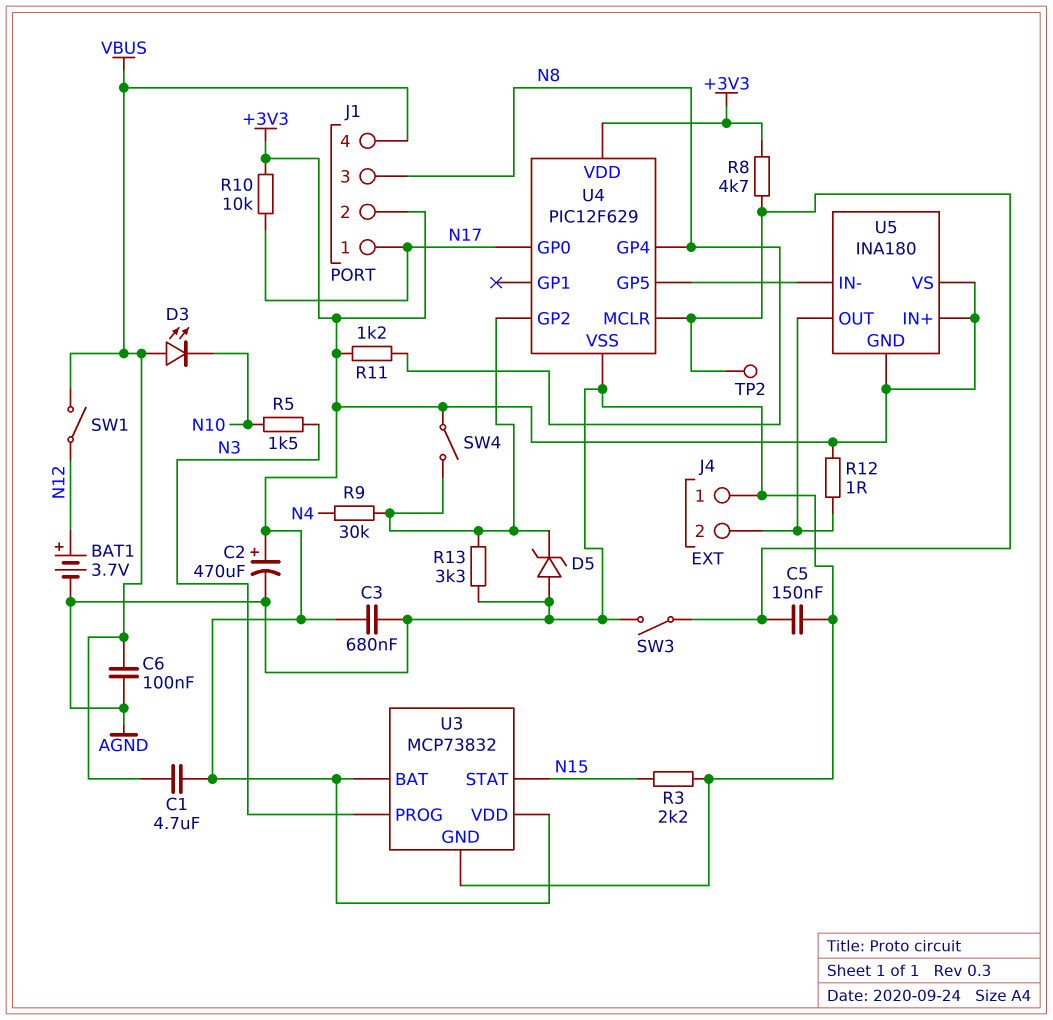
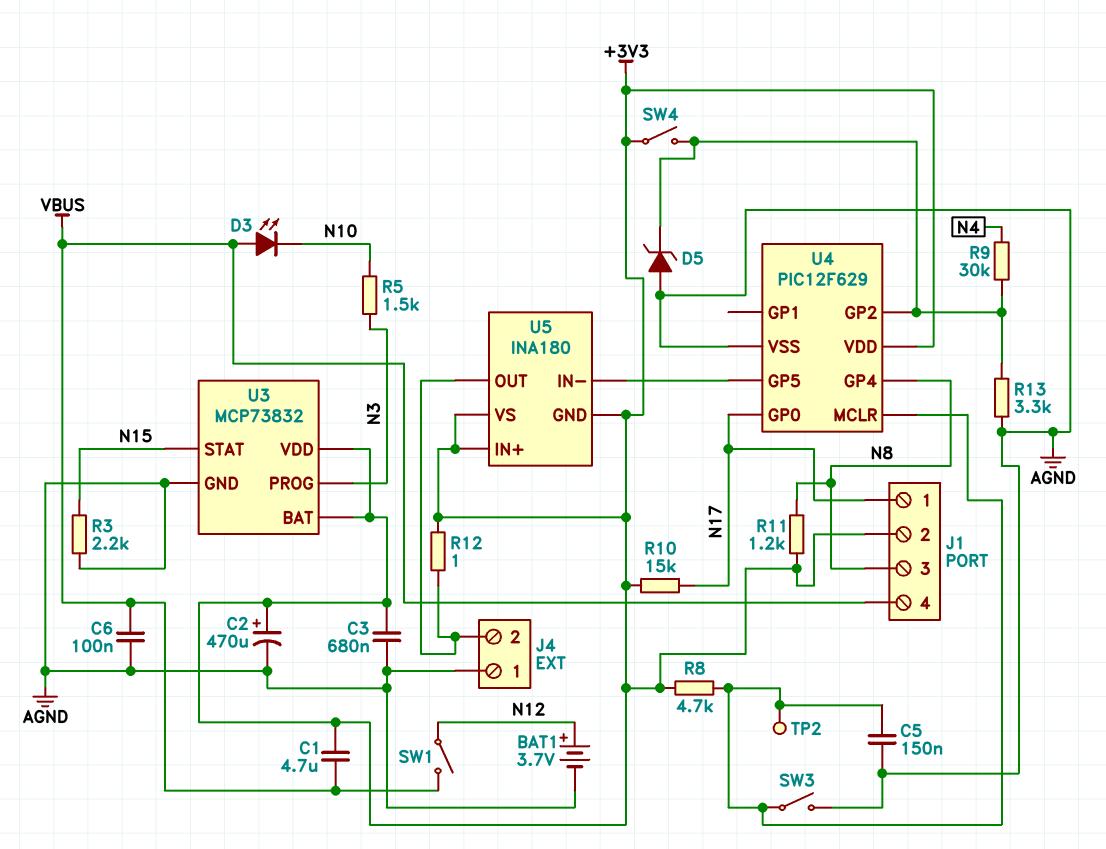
R10: 10k (+3V3, N17) -> 15k (+3V3, N17)

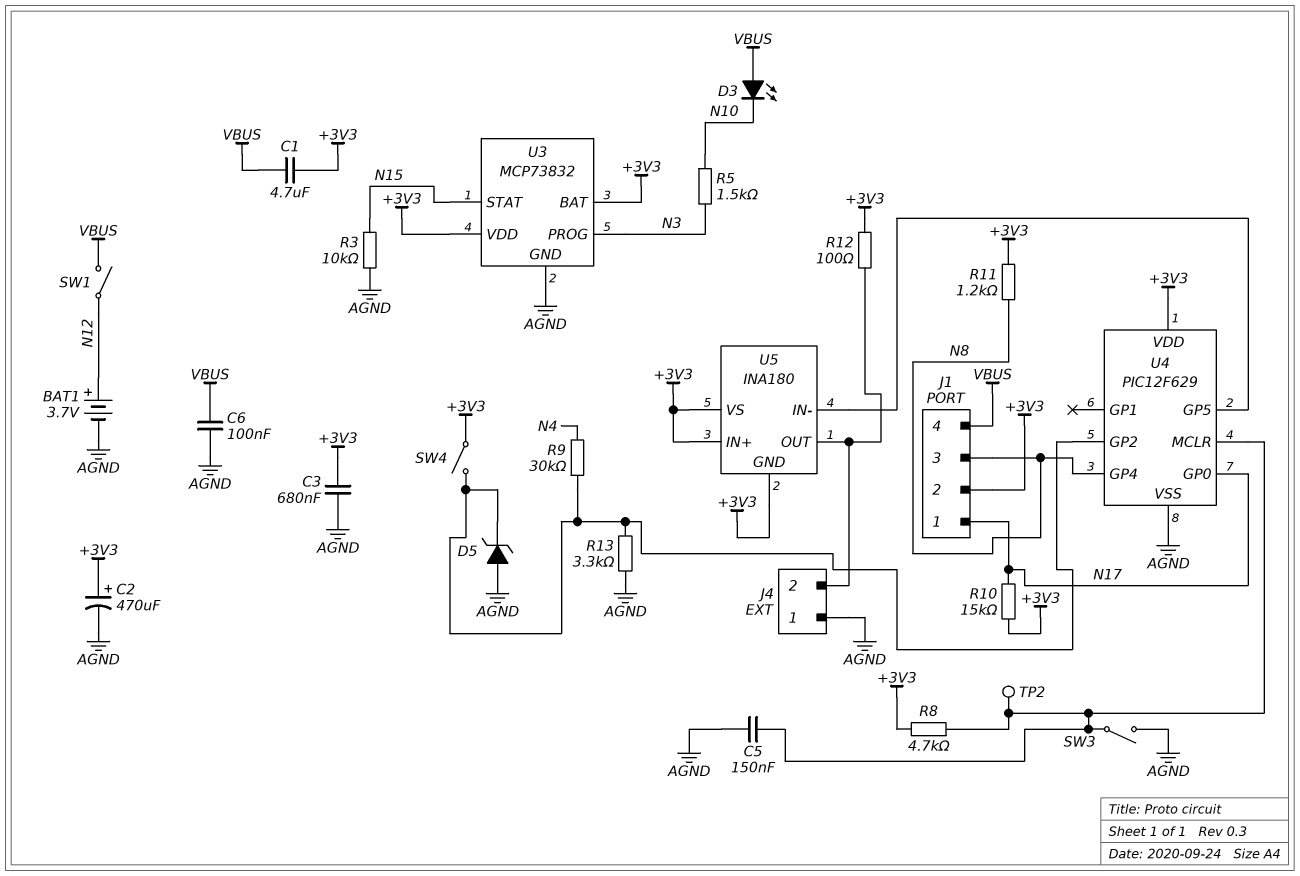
R3: 2.2k (AGND, N15) -> 10k (AGND, N15)
R12: 1 (+3V3, J4/2) -> 100 (+3V3, J4/2)

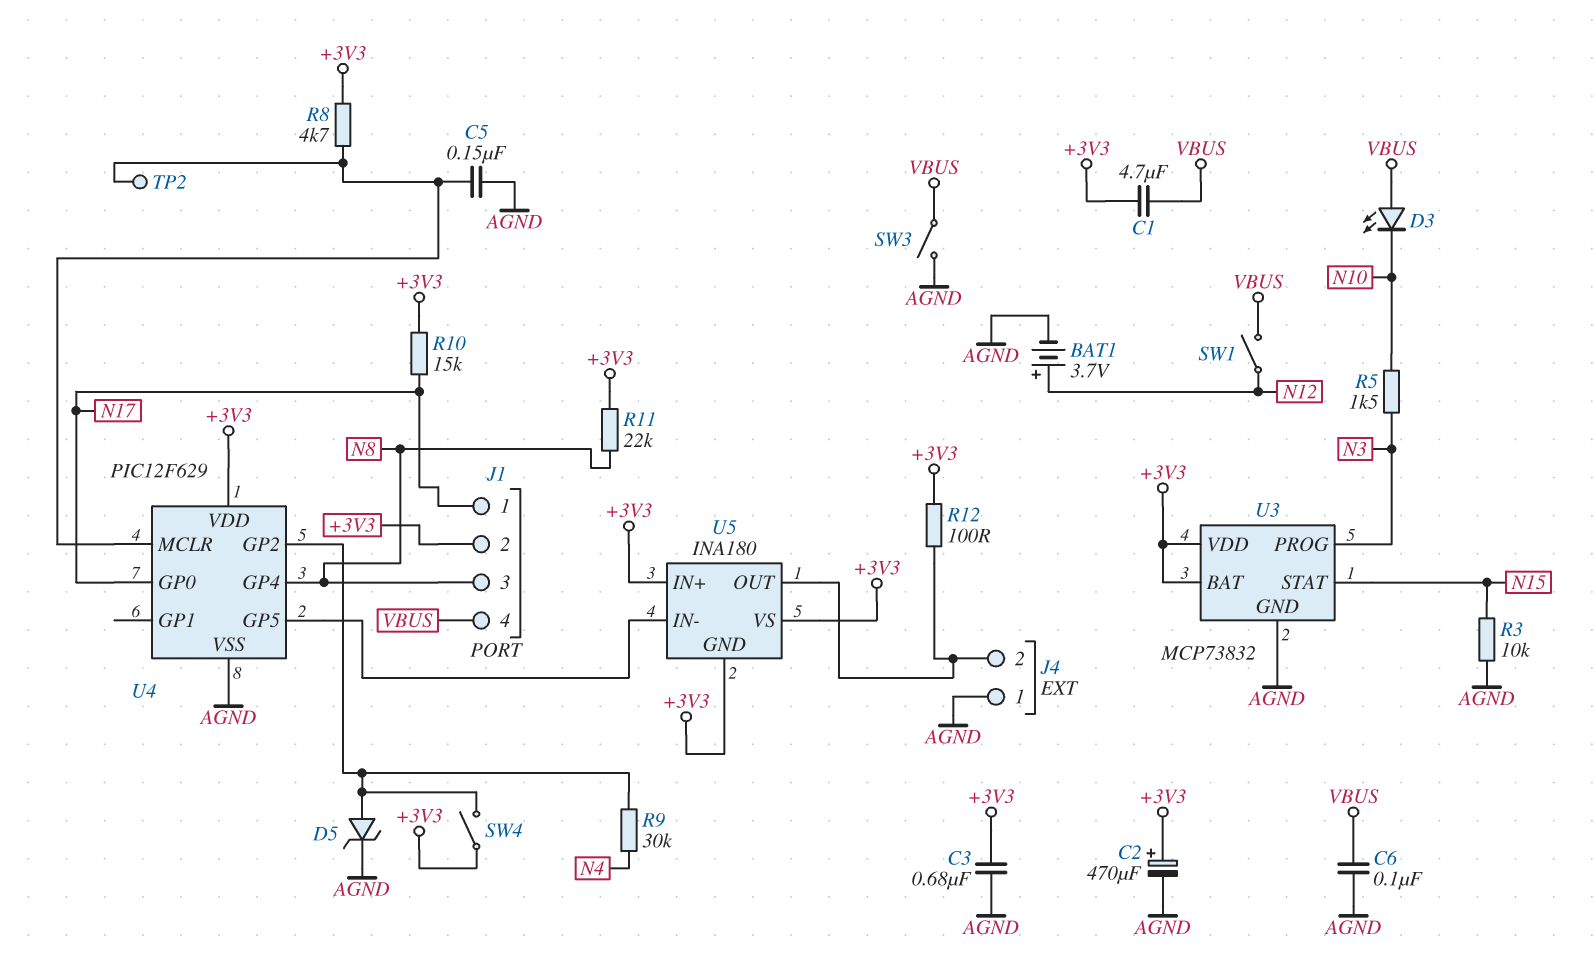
D5: zener (A AGND, K U4/GP2) -> zener (A U4/GP2, K AGND)
R11: 1.2k (+3V3, N8) -> 22k (+3V3, N8)
R13: 3.3k (AGND, U4/GP2) -> none
SW3: switch (AGND, U4/MCLR) -> switch (AGND, VBUS)

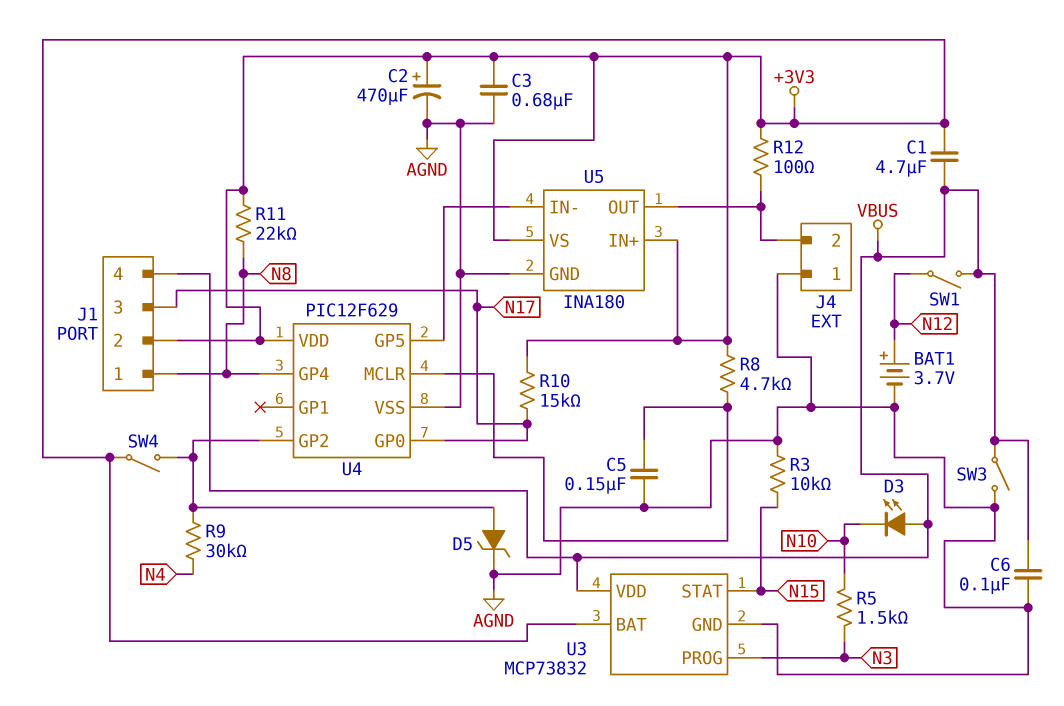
J1 pin 1: N17 -> N8
J1 pin 3: N8 -> N17
TP2: test point (U4/MCLR) -> none
U3 pin VDD: +3V3 -> VBUS
U5 pin GND: +3V3 -> AGND

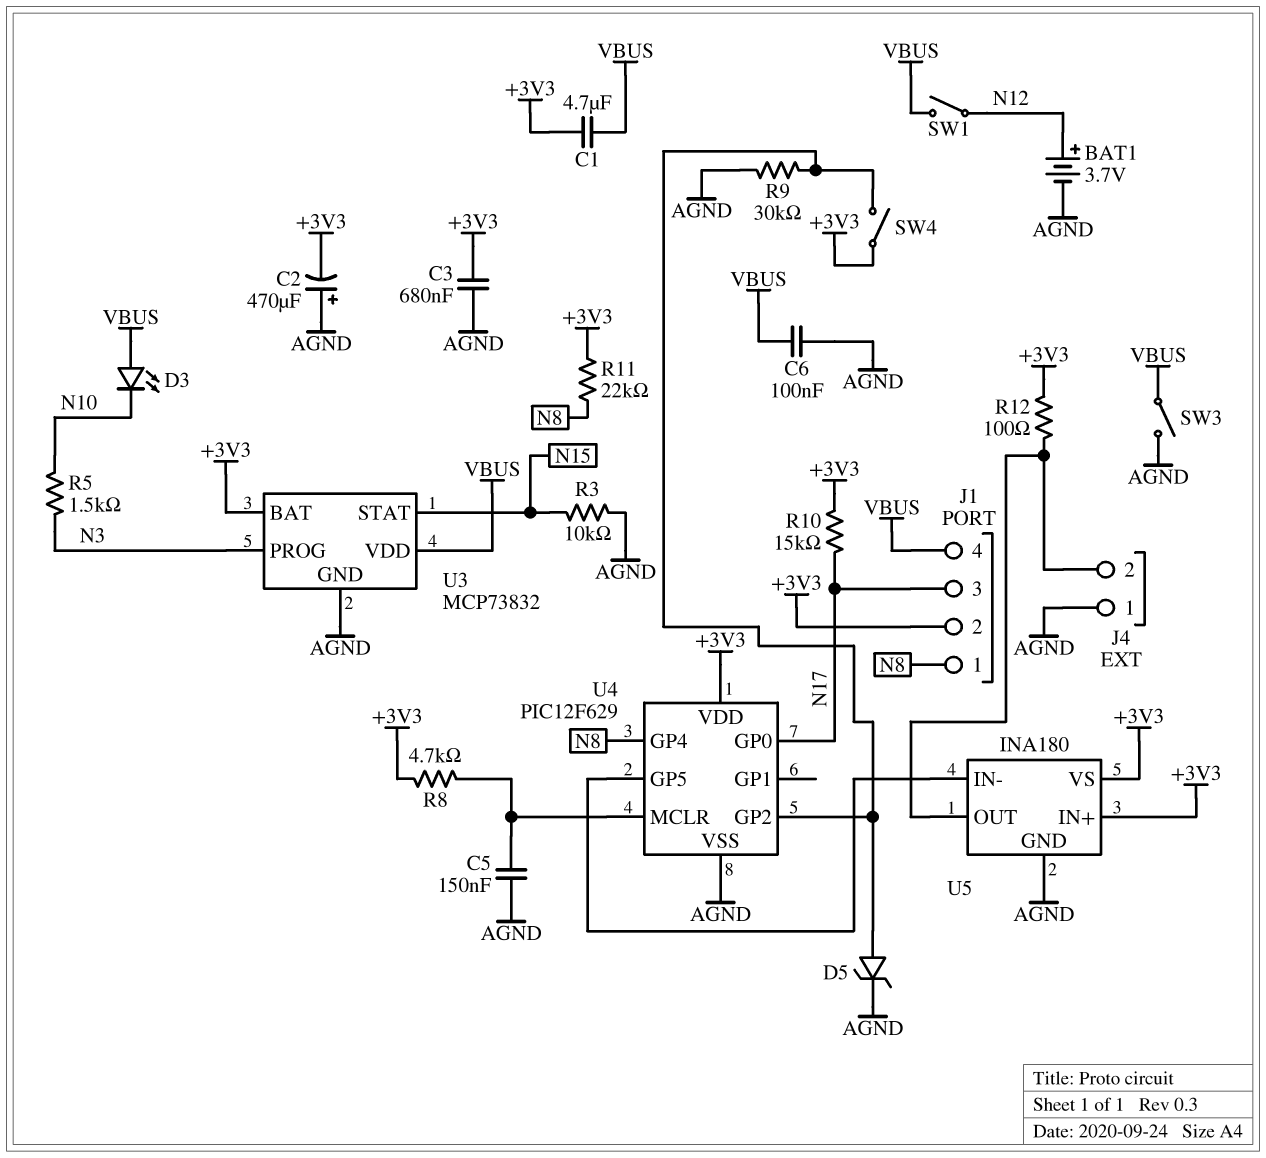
C2: 470uF (plus +3V3, minus AGND) -> 470uF (plus AGND, minus +3V3)
R9: 30k (N4, U4/GP2) -> 30k (AGND, U4/GP2)

